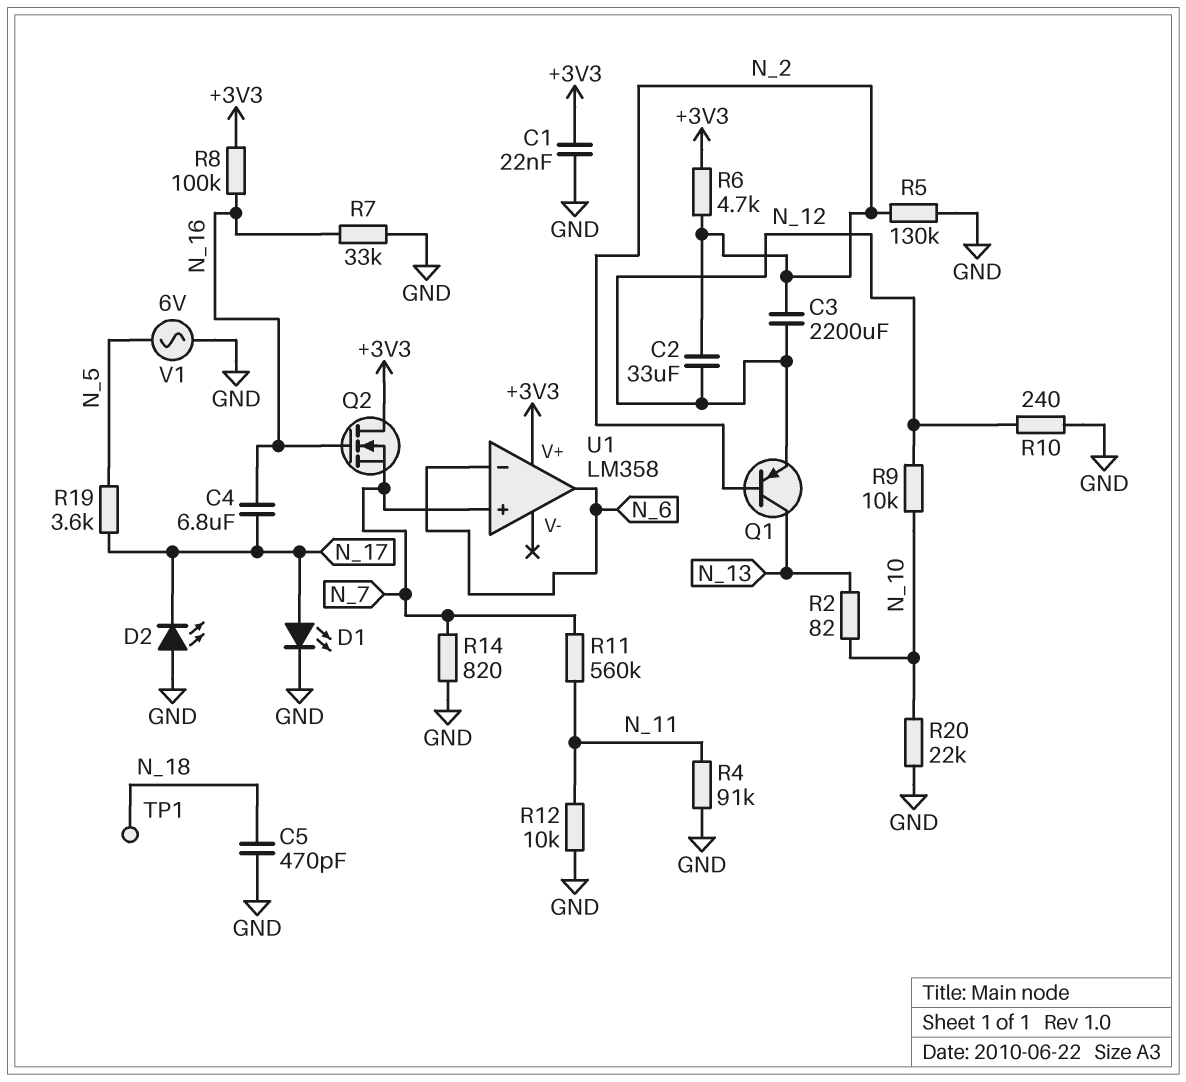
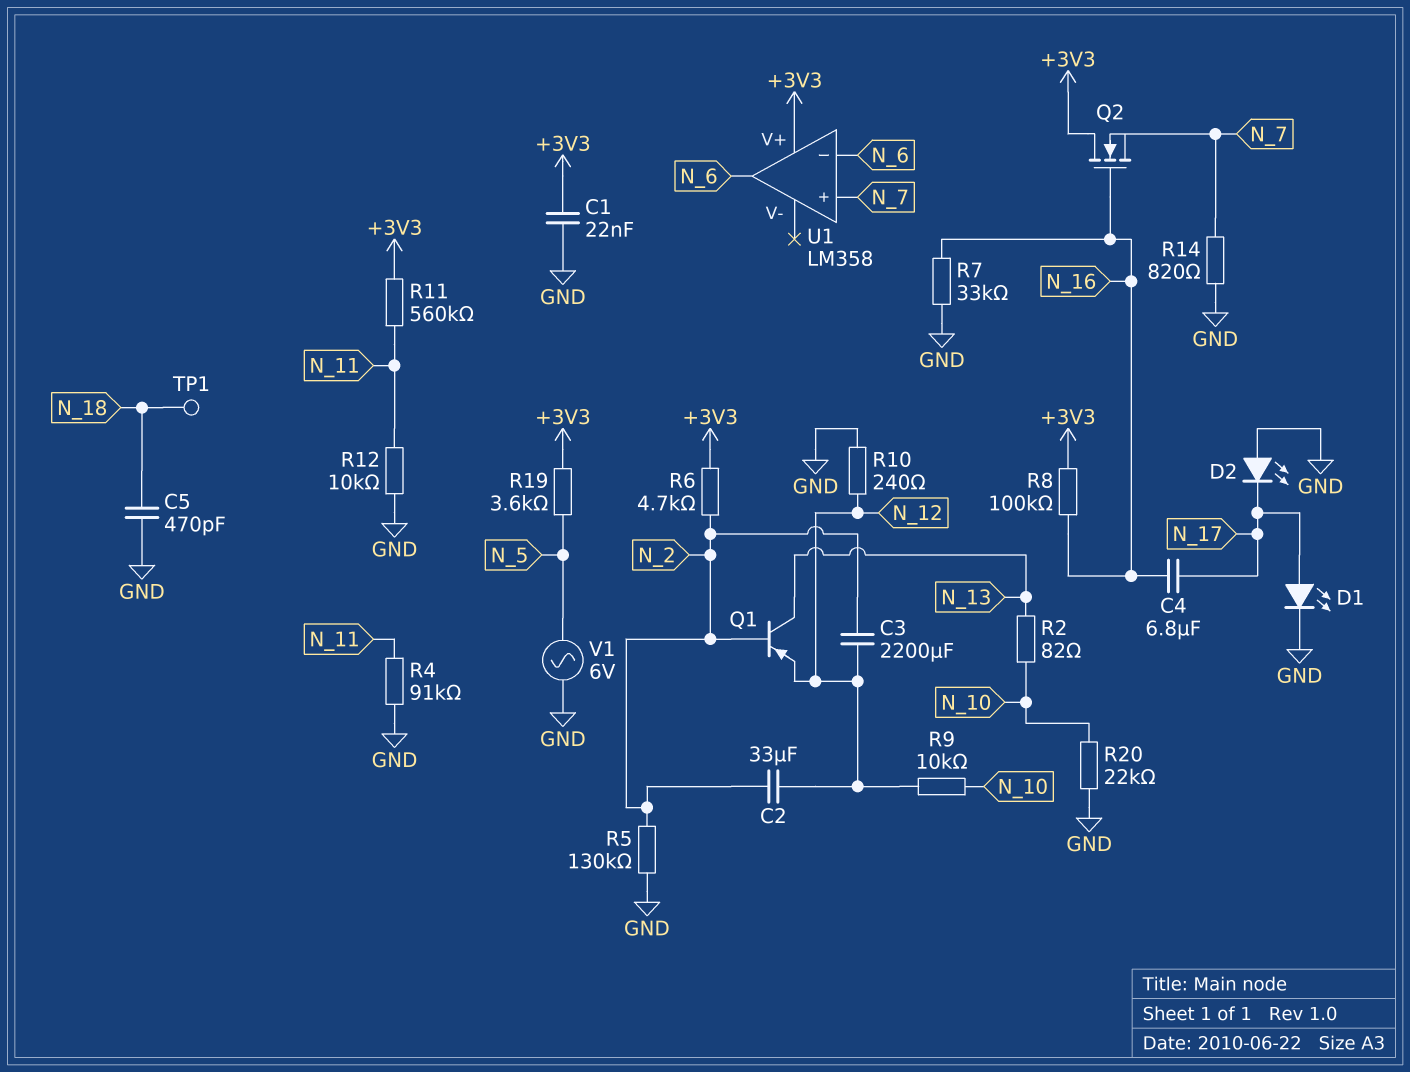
R11: 560k (N_7, N_11) -> 560k (+3V3, N_11)
R19: 3.6k (N_5, N_17) -> 3.6k (+3V3, N_5)

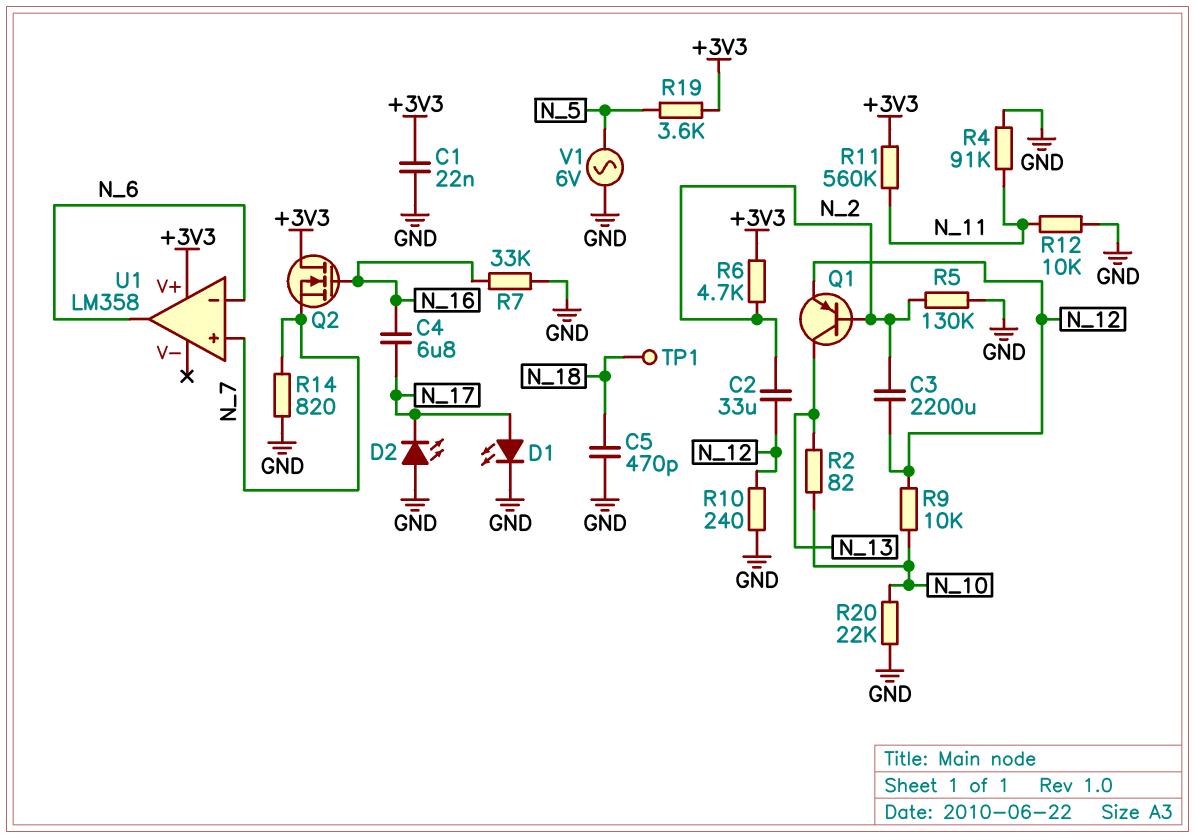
R8: 100k (+3V3, N_16) -> none

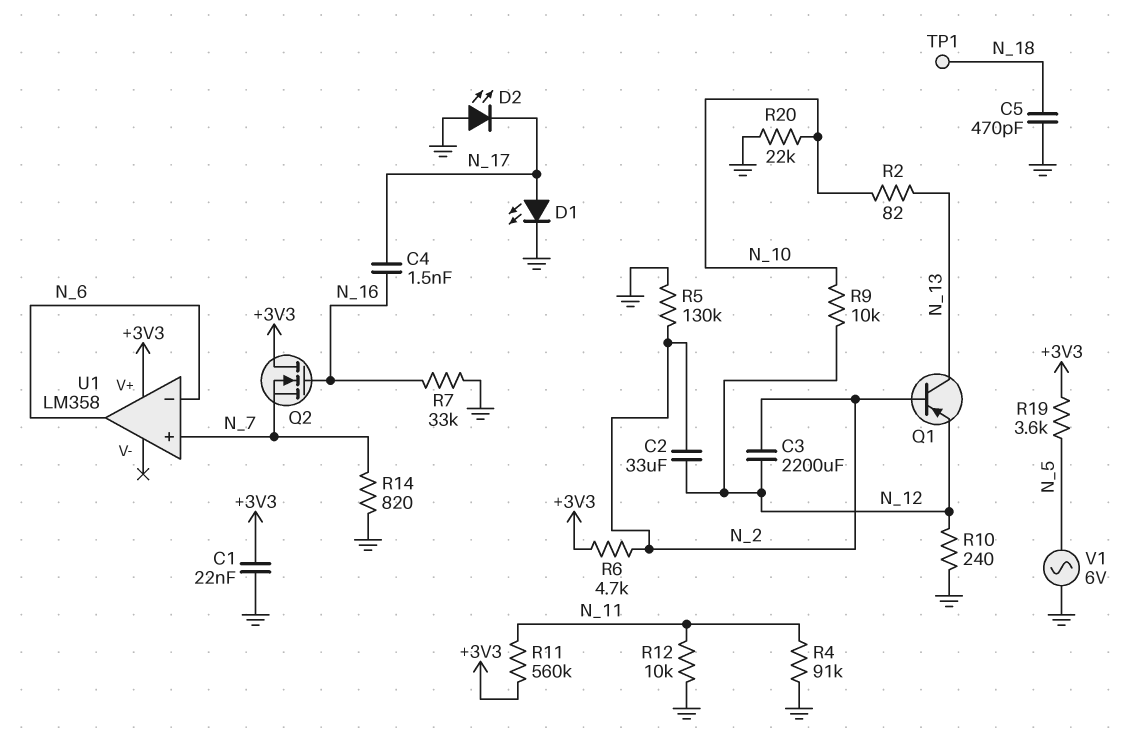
C4: 6.8uF (N_16, N_17) -> 1.5nF (N_16, N_17)

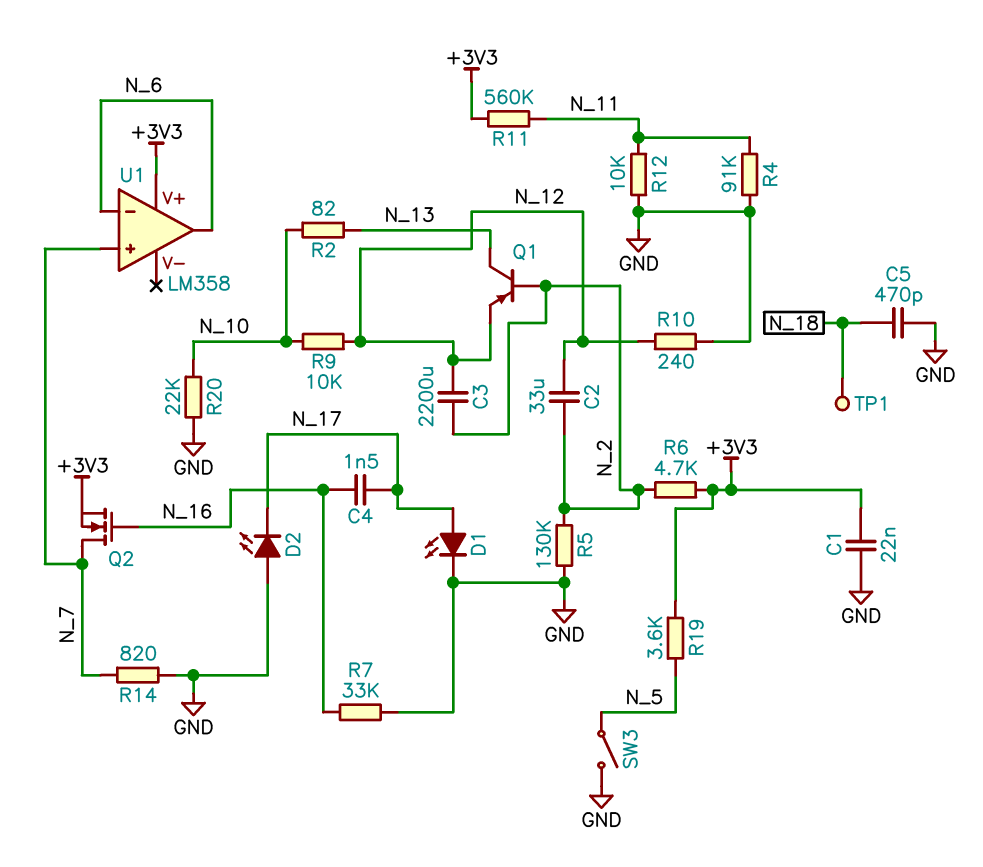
Q2: NMOS (G N_16, D +3V3, S N_7) -> NMOS (G N_16, D N_7, S +3V3)
SW3: none -> switch (GND, N_5)
V1: AC 6V (GND, N_5) -> none

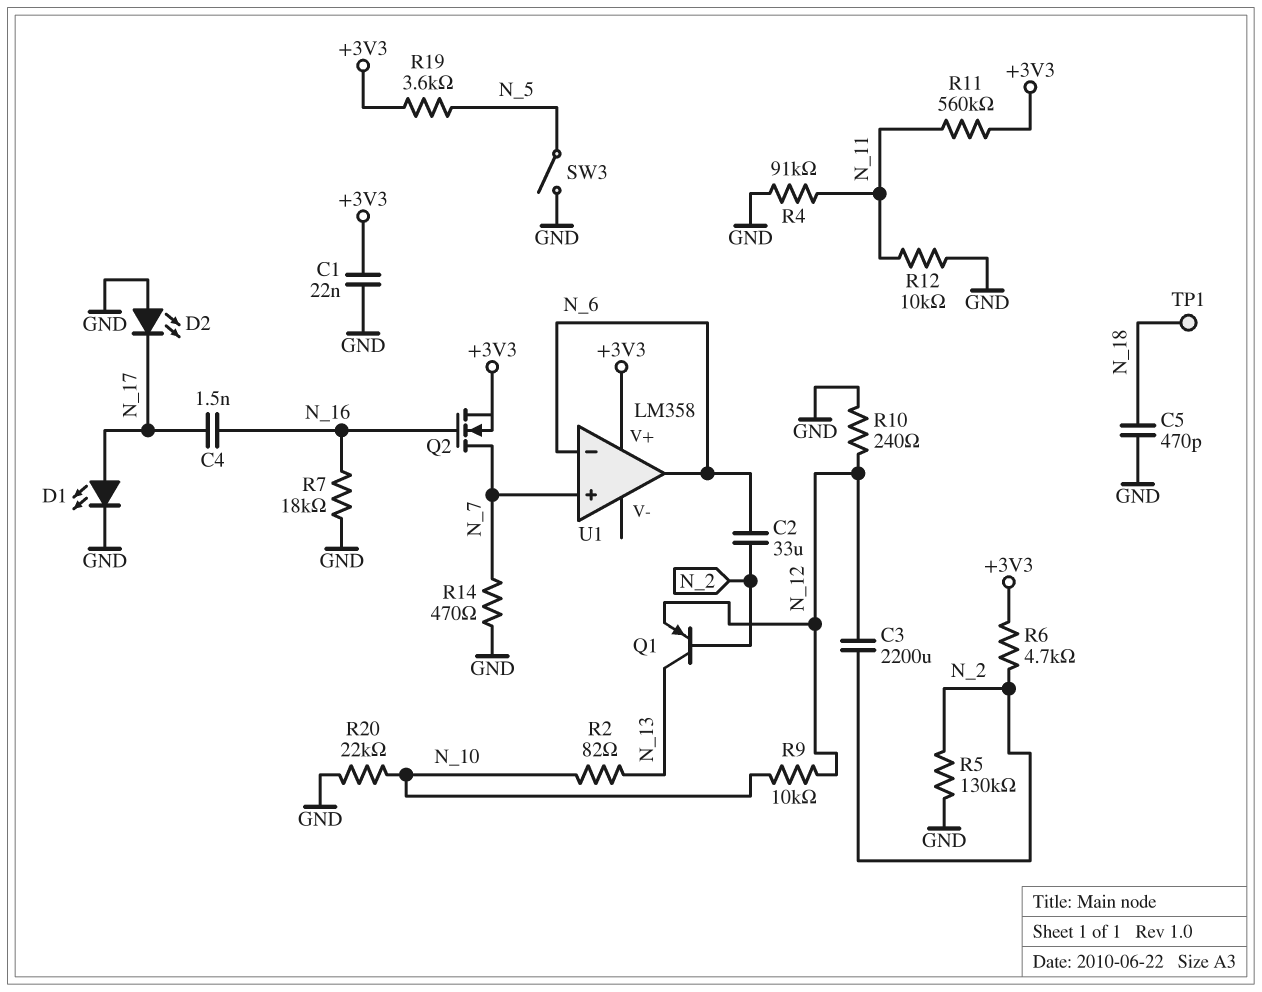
C2: 33uF (N_2, N_12) -> 33uF (N_2, N_6)
R7: 33k (GND, N_16) -> 18k (GND, N_16)
R14: 820 (GND, N_7) -> 470 (GND, N_7)

